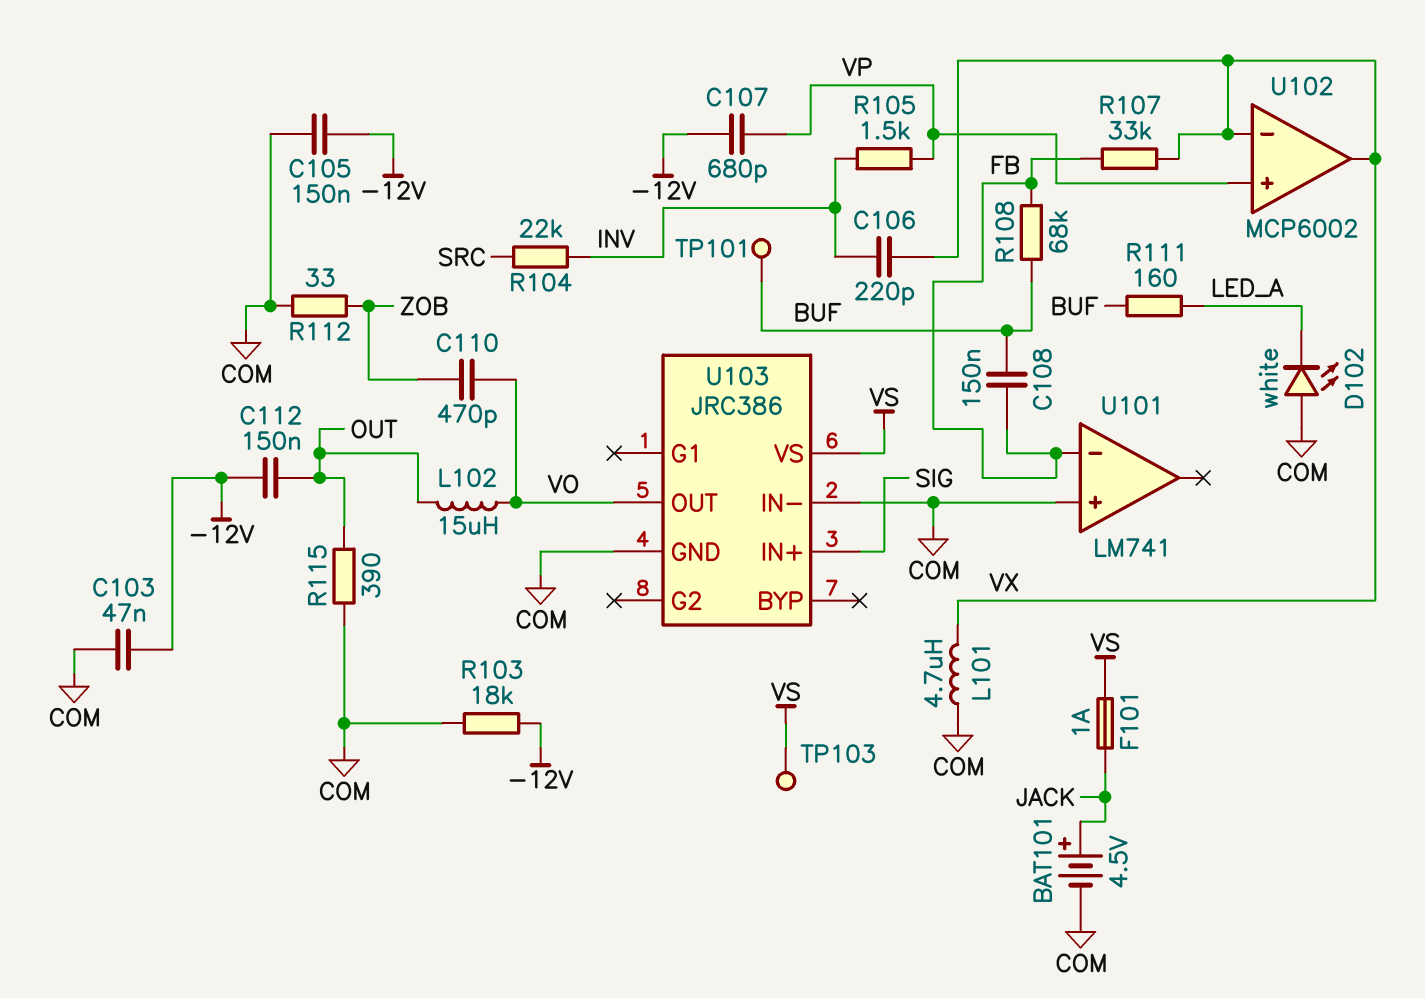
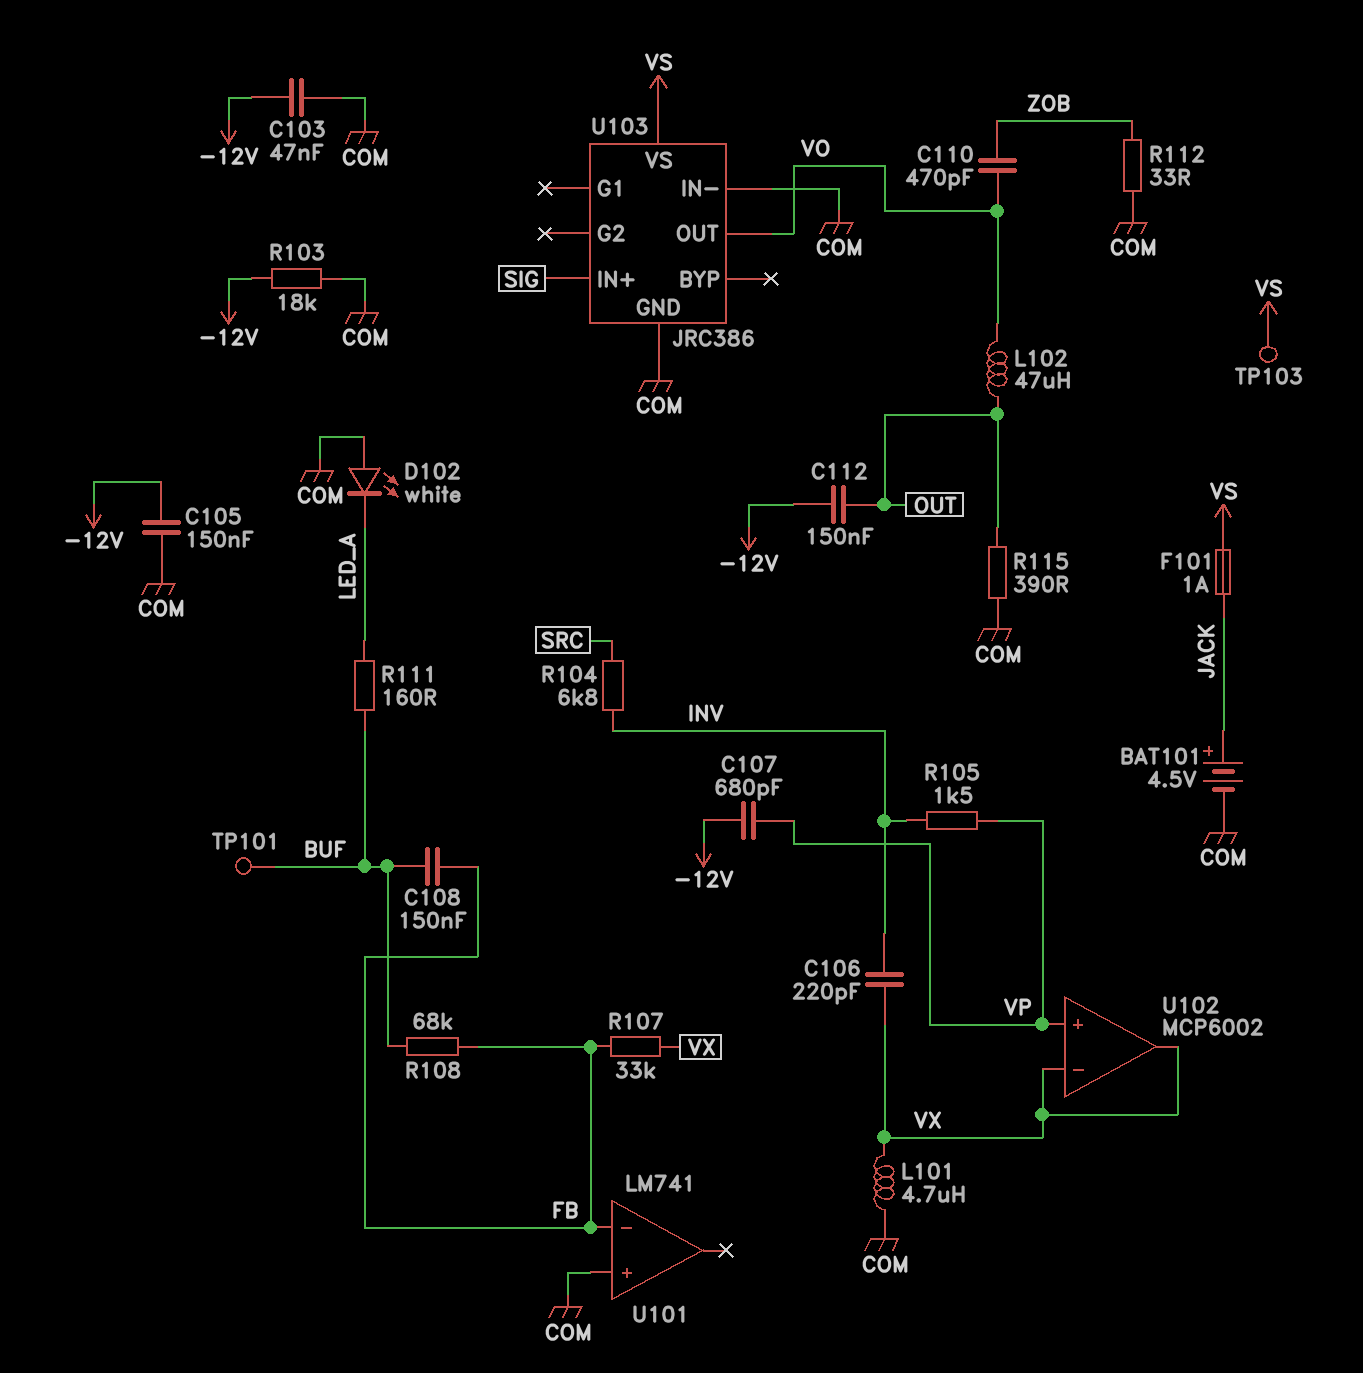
L102: 15uH (OUT, VO) -> 47uH (OUT, VO)
R104: 22k (INV, SRC) -> 6.8k (INV, SRC)

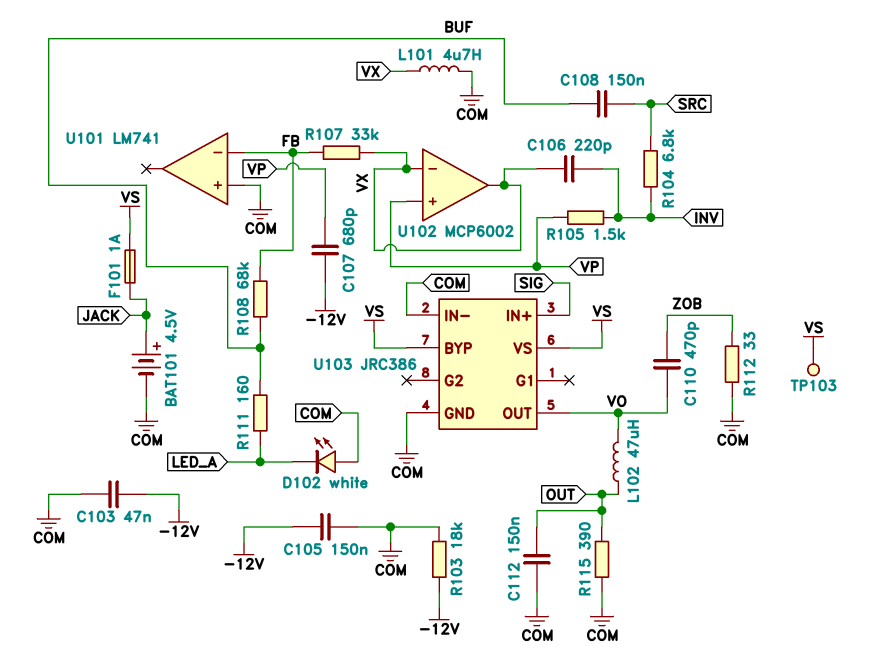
C108: 150nF (BUF, FB) -> 150nF (BUF, SRC)
C112: 150nF (-12V, OUT) -> 150nF (COM, OUT)
TP101: test point (BUF) -> none
U103 pin BYP: none -> VS

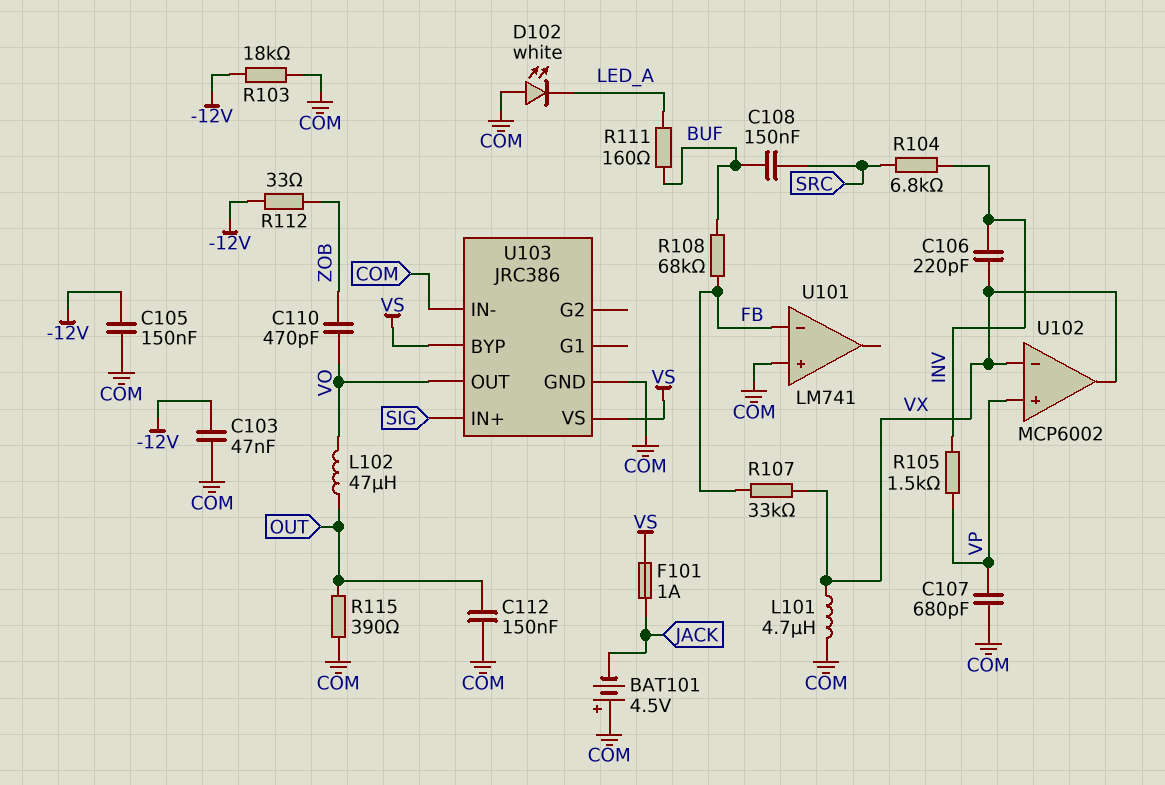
BAT101: 4.5V (plus JACK, minus COM) -> 4.5V (plus COM, minus JACK)
C107: 680pF (-12V, VP) -> 680pF (COM, VP)
R112: 33 (COM, ZOB) -> 33 (-12V, ZOB)
TP103: test point (VS) -> none

